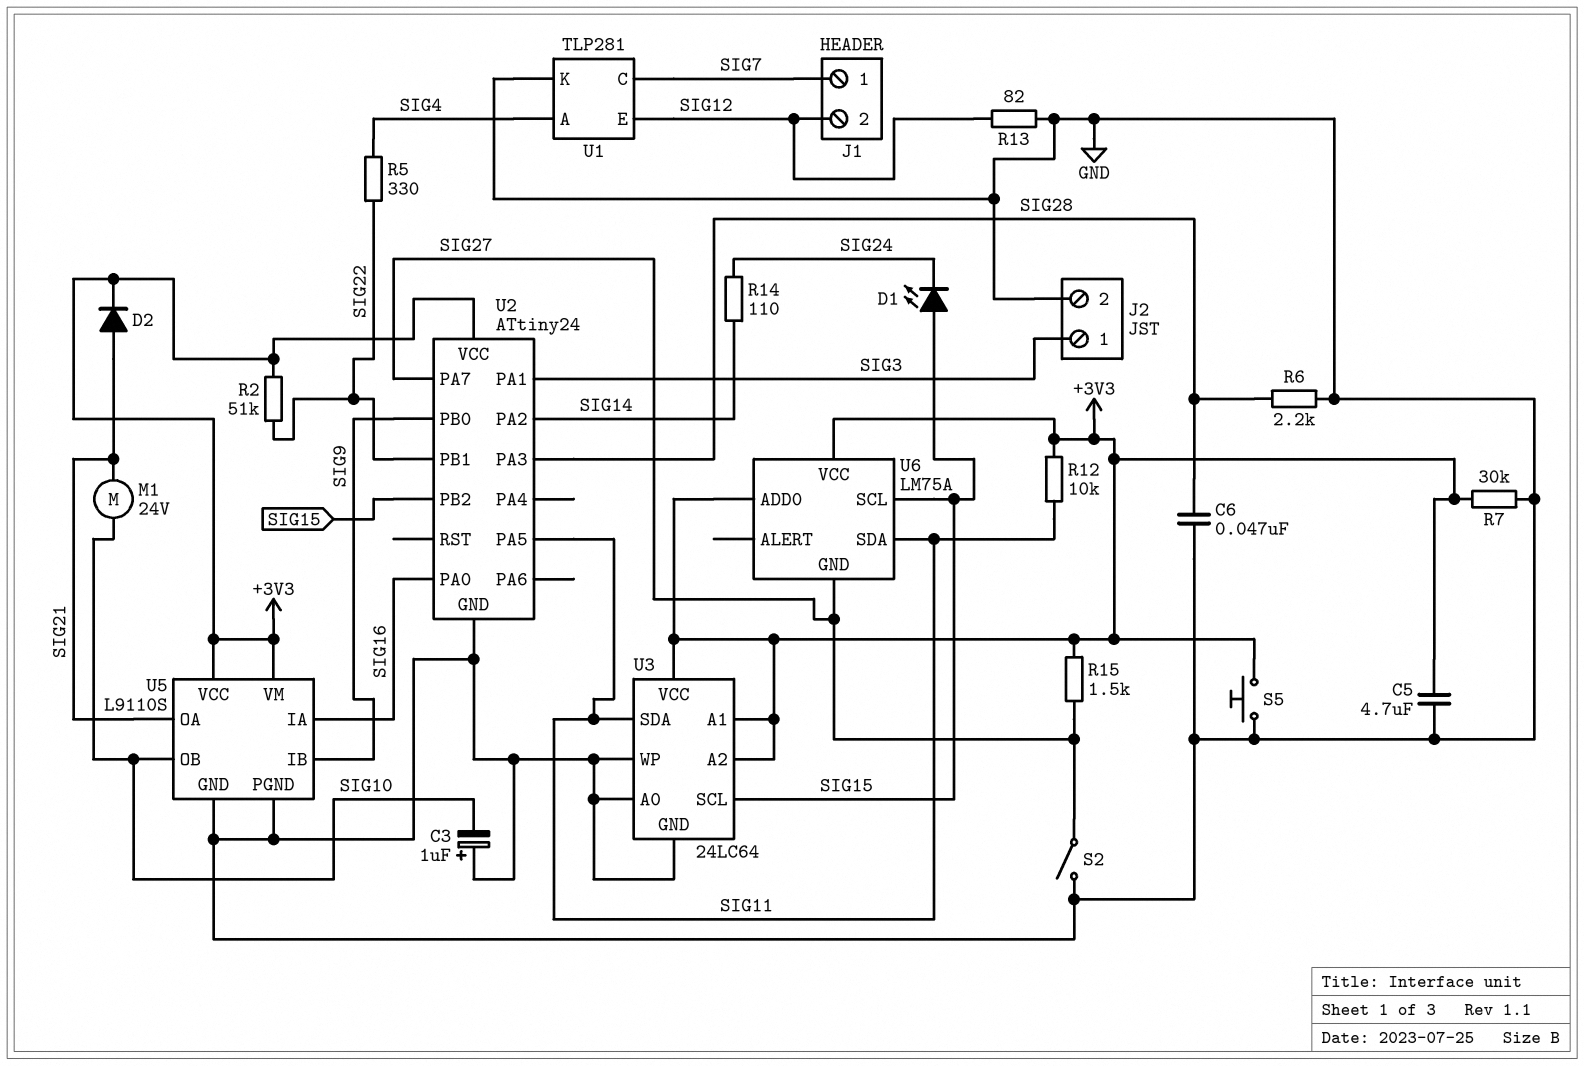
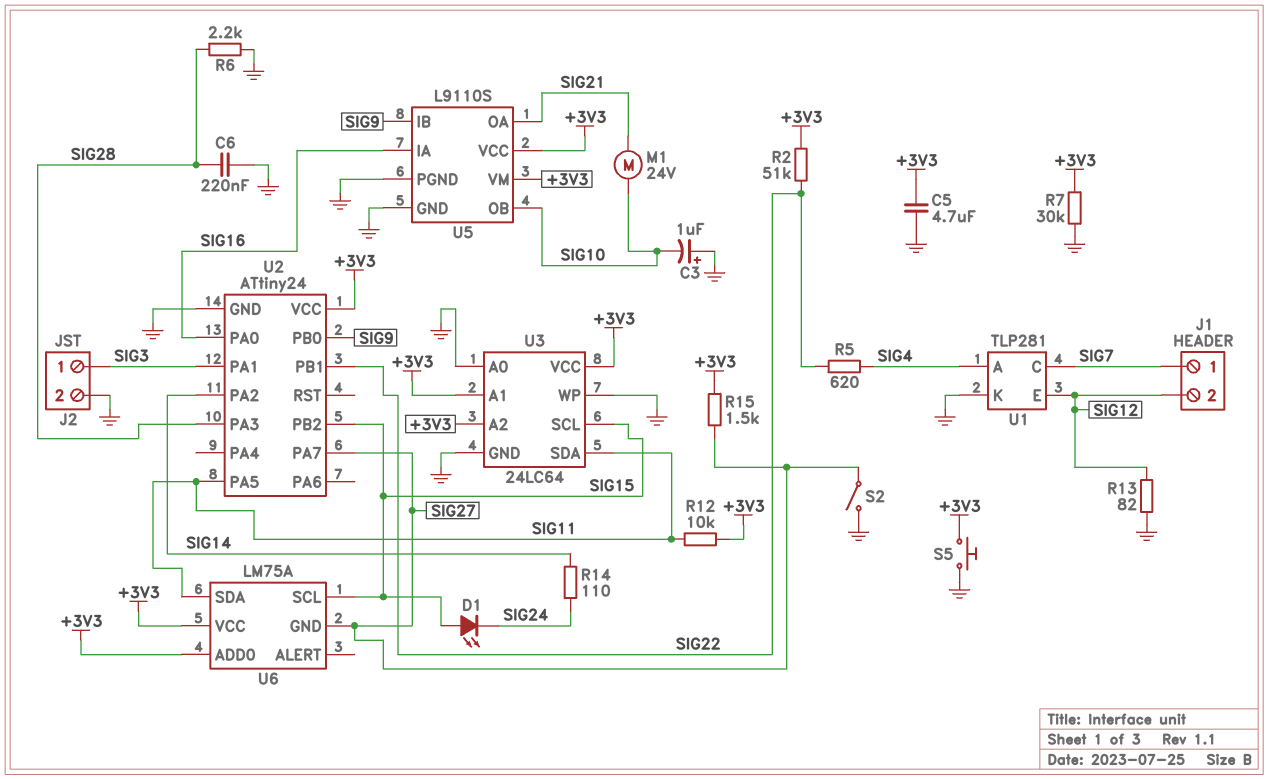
C6: 47nF (GND, SIG28) -> 220nF (GND, SIG28)
D2: diode (A SIG21, K +3V3) -> none
R5: 330 (SIG4, SIG22) -> 620 (SIG4, SIG22)

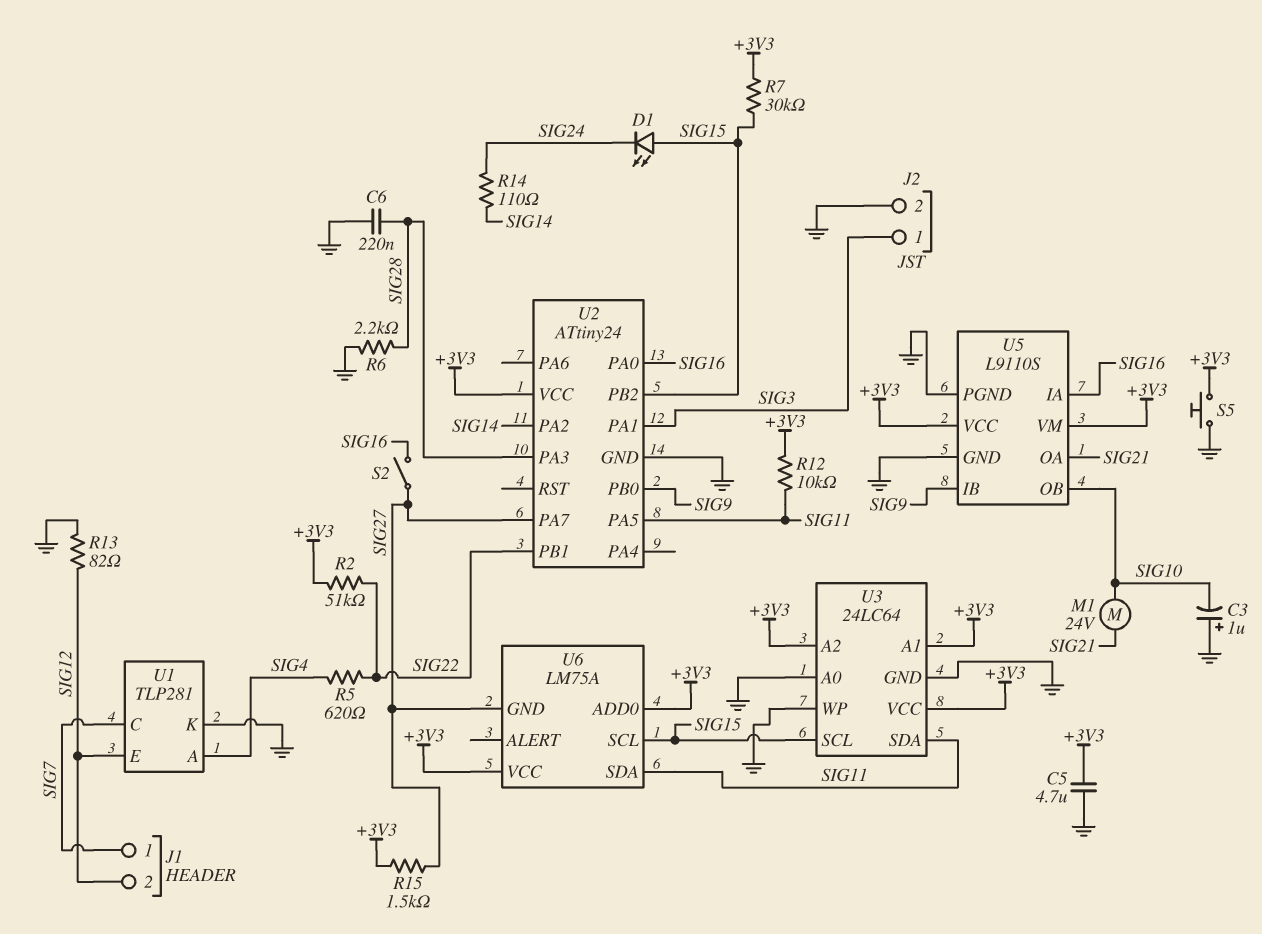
R7: 30k (+3V3, GND) -> 30k (+3V3, SIG15)
S2: switch (GND, SIG27) -> switch (SIG16, SIG27)

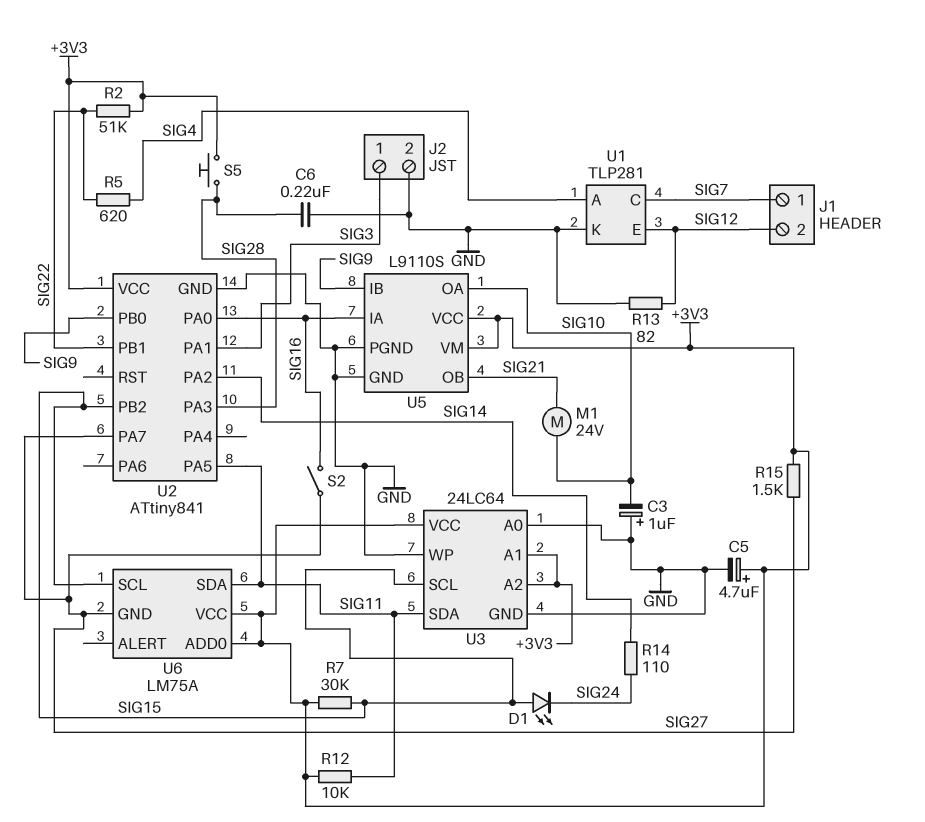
C5: 4.7uF (+3V3, GND) -> 4.7uF (plus +3V3, minus GND)
R6: 2.2k (GND, SIG28) -> none
S5: button (+3V3, GND) -> button (+3V3, SIG28)
U2: ATtiny24 -> ATtiny841
U5 pin OA: SIG21 -> SIG10
U5 pin OB: SIG10 -> SIG21

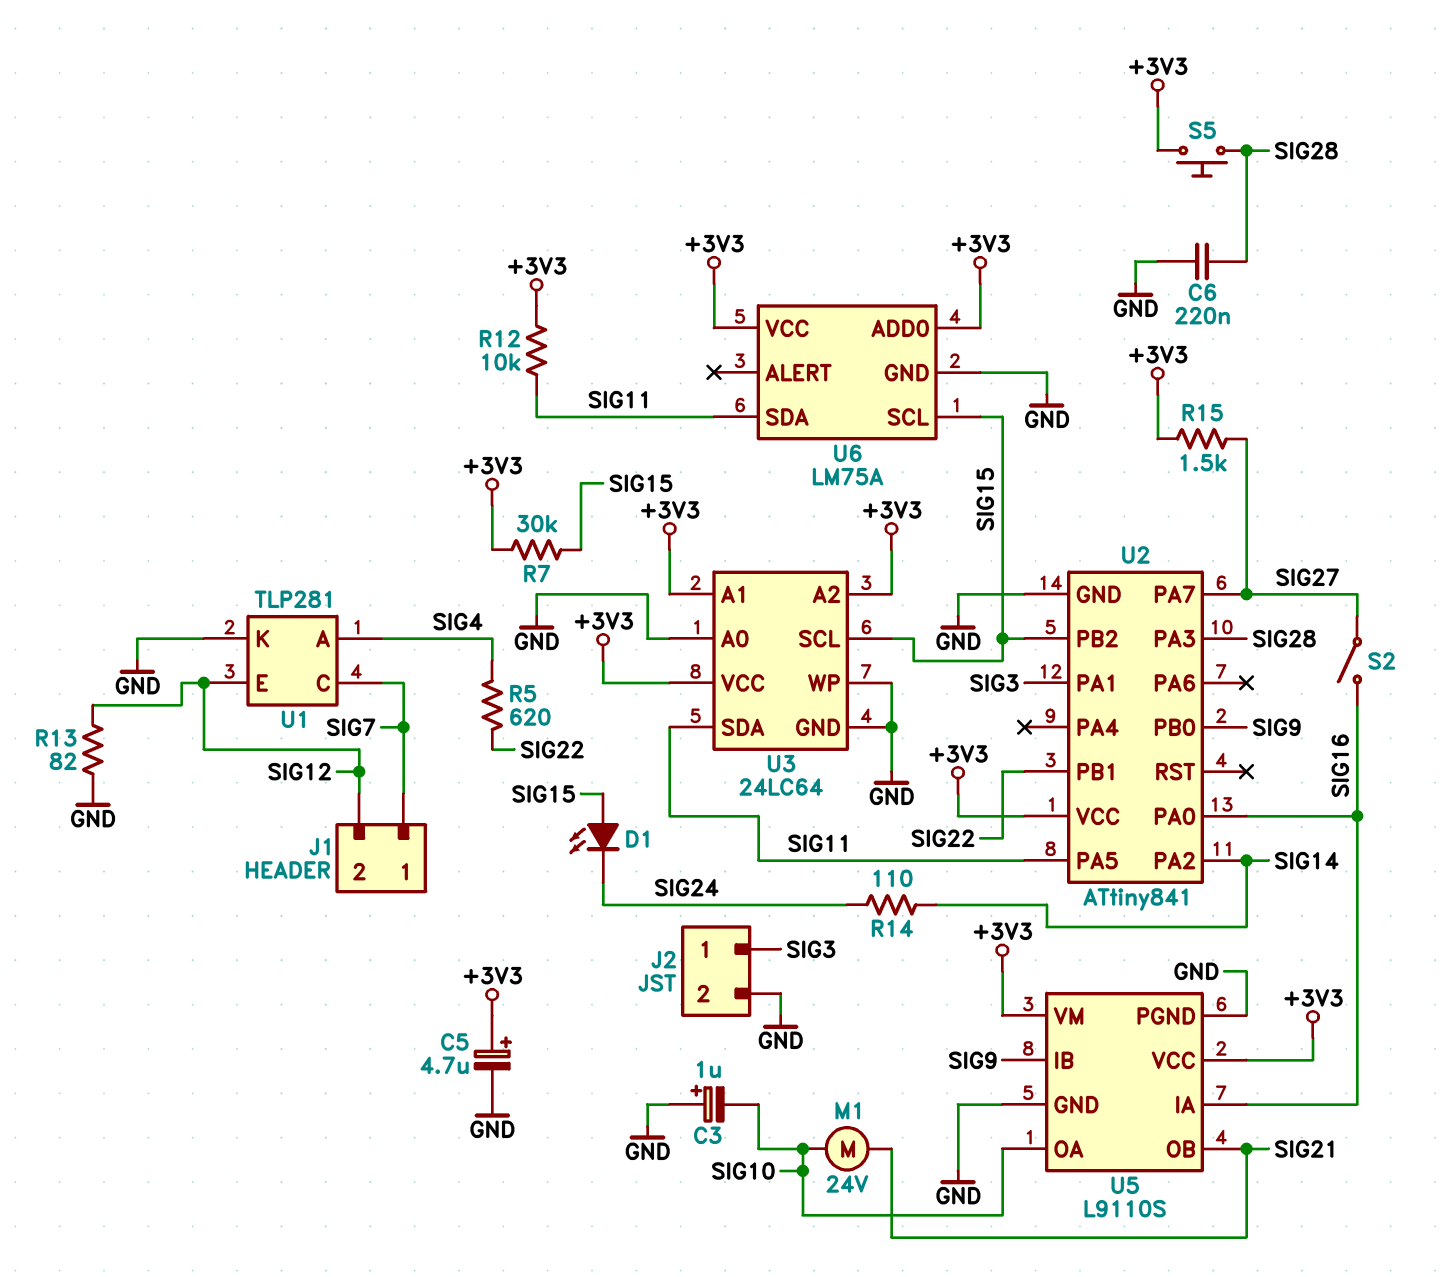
R2: 51k (+3V3, SIG22) -> none
U6 pin GND: SIG27 -> GND

